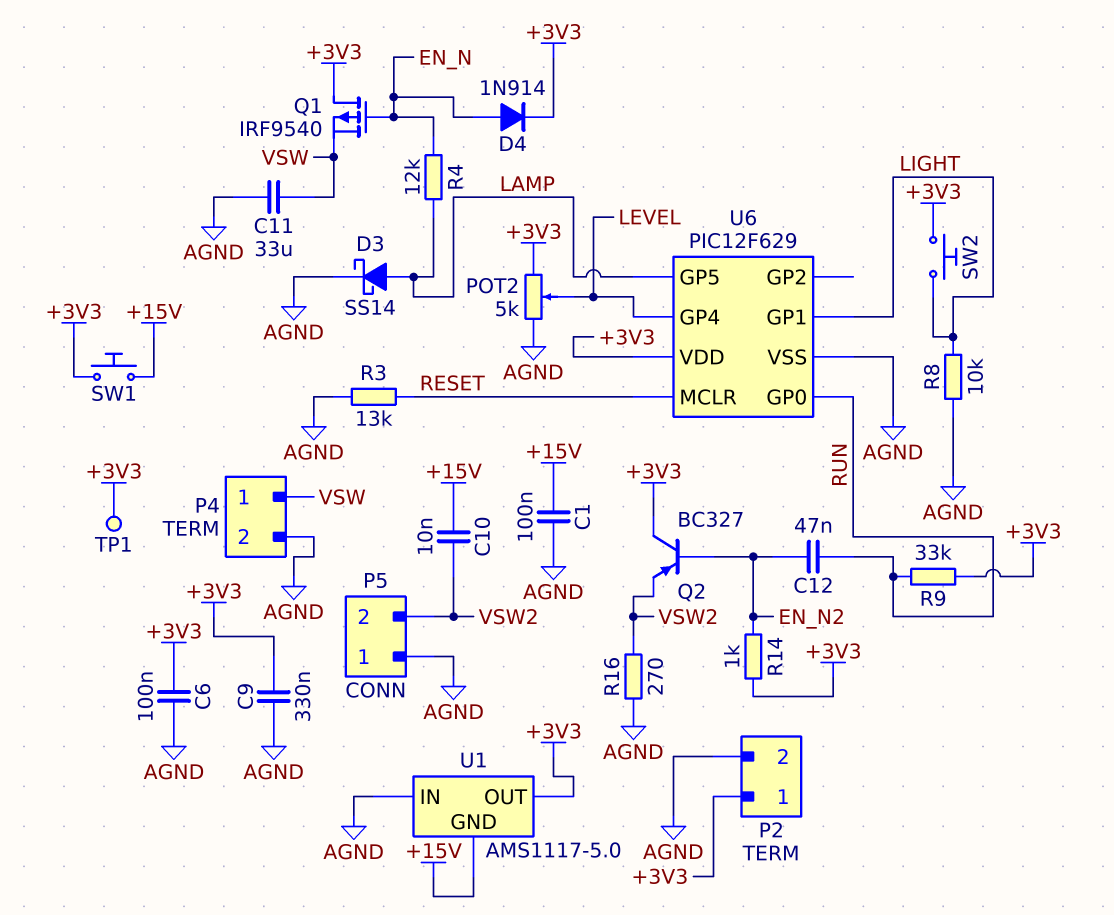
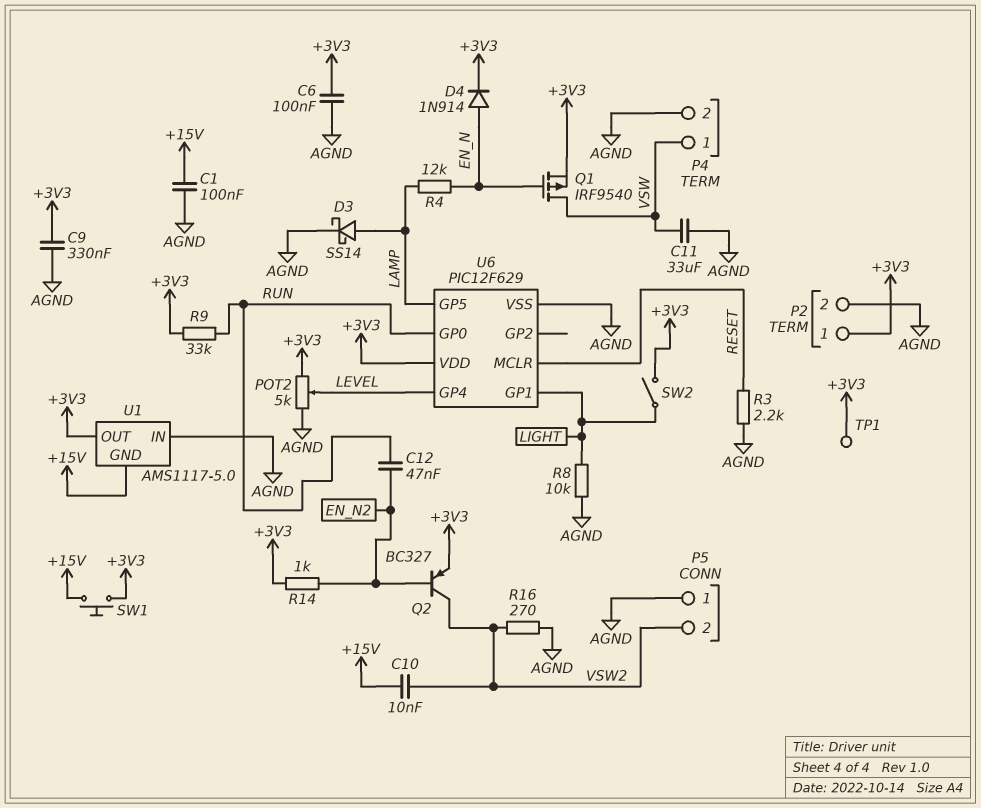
Q1: PMOS IRF9540 (G EN_N, D +3V3, S VSW) -> PMOS IRF9540 (G EN_N, D VSW, S +3V3)
Q2: PNP BC327 (B EN_N2, C +3V3, E VSW2) -> PNP BC327 (B EN_N2, C VSW2, E +3V3)
R3: 13k (AGND, RESET) -> 2.2k (AGND, RESET)
SW2: button (+3V3, LIGHT) -> switch (+3V3, LIGHT)

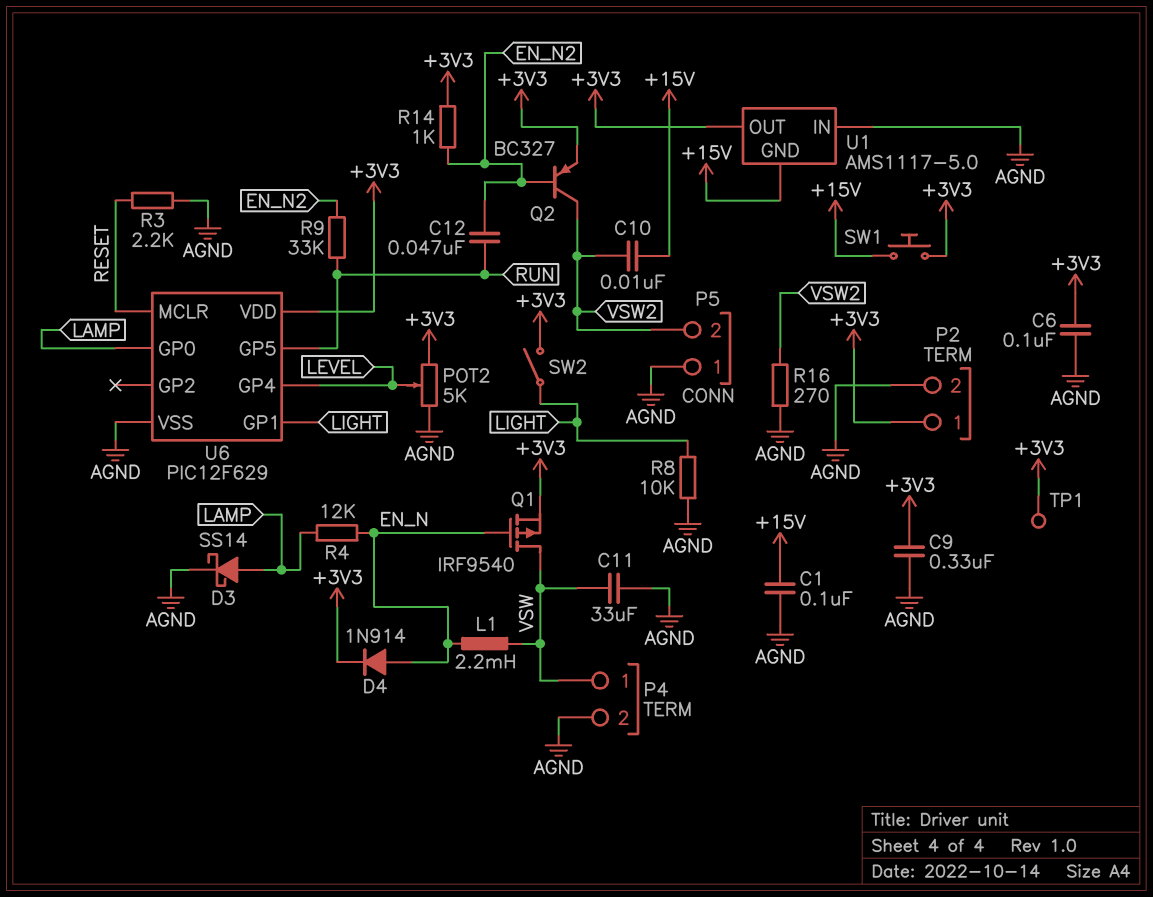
L1: none -> 2.2mH (EN_N, VSW)
R9: 33k (+3V3, RUN) -> 33k (EN_N2, RUN)
U6 pin GP0: RUN -> LAMP
U6 pin GP5: LAMP -> RUN

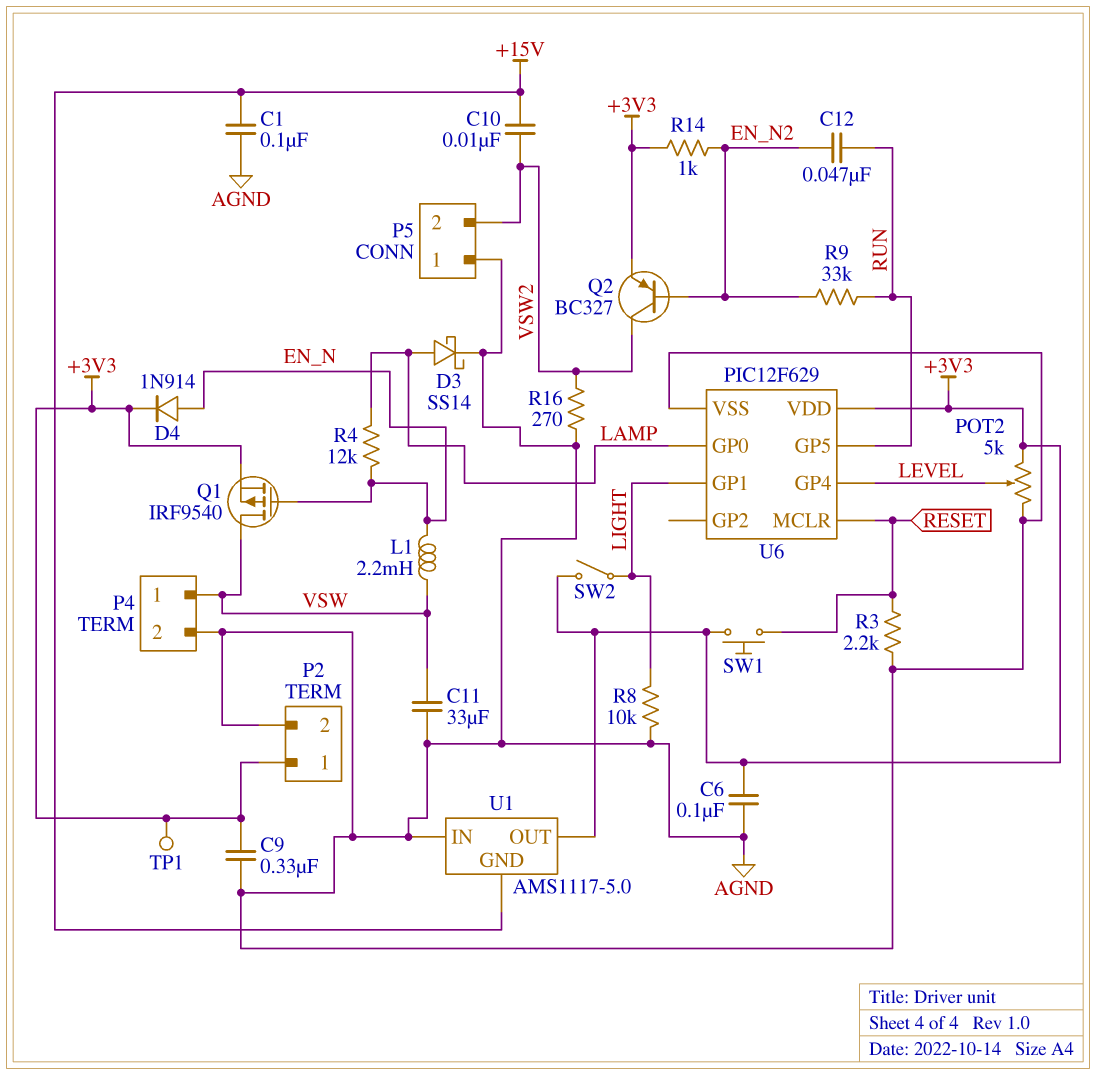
SW1: button (+3V3, +15V) -> button (+3V3, RESET)

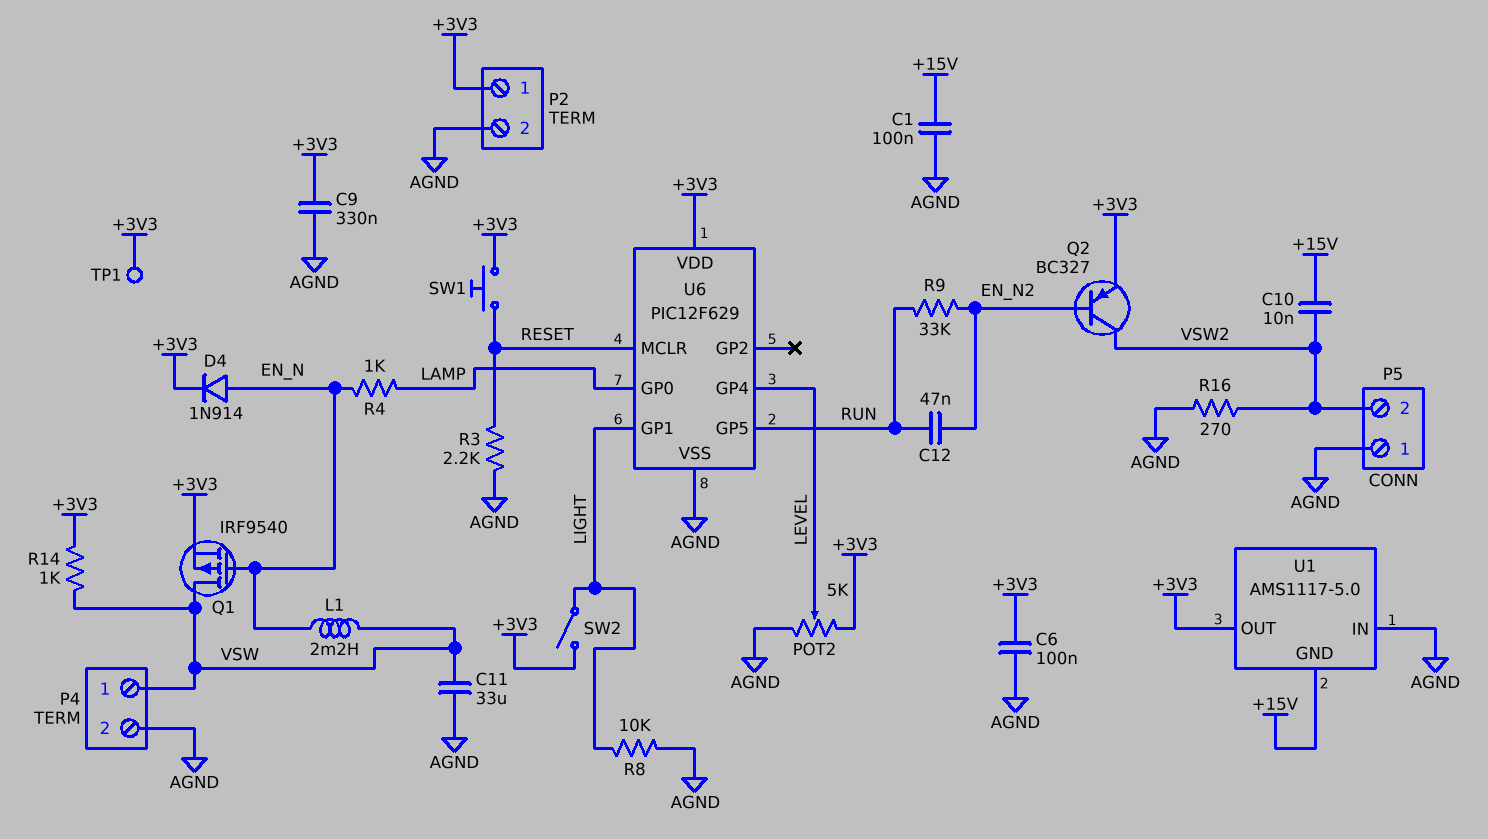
D3: schottky SS14 (A LAMP, K AGND) -> none
R4: 12k (EN_N, LAMP) -> 1k (EN_N, LAMP)
R14: 1k (+3V3, EN_N2) -> 1k (+3V3, VSW)

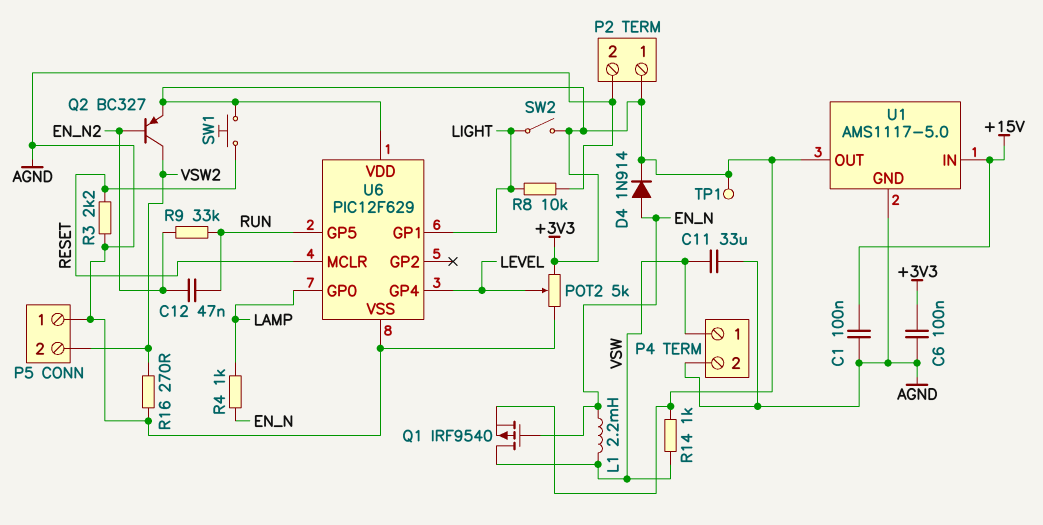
C9: 330nF (+3V3, AGND) -> none
C10: 10nF (+15V, VSW2) -> none
U1 pin GND: +15V -> AGND
U1 pin IN: AGND -> +15V

